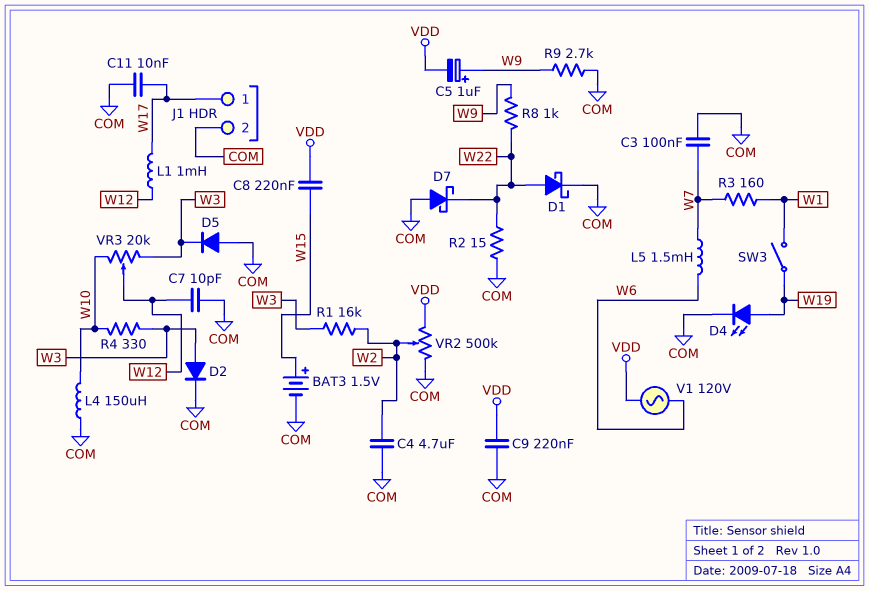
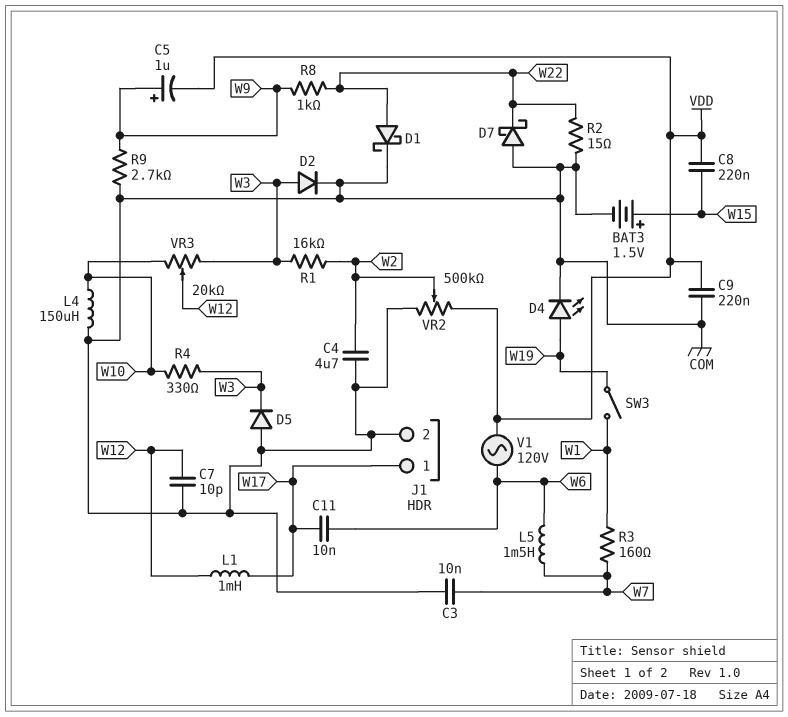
C3: 100nF (COM, W7) -> 10nF (COM, W7)
C11: 10nF (COM, W17) -> 10nF (W6, W17)

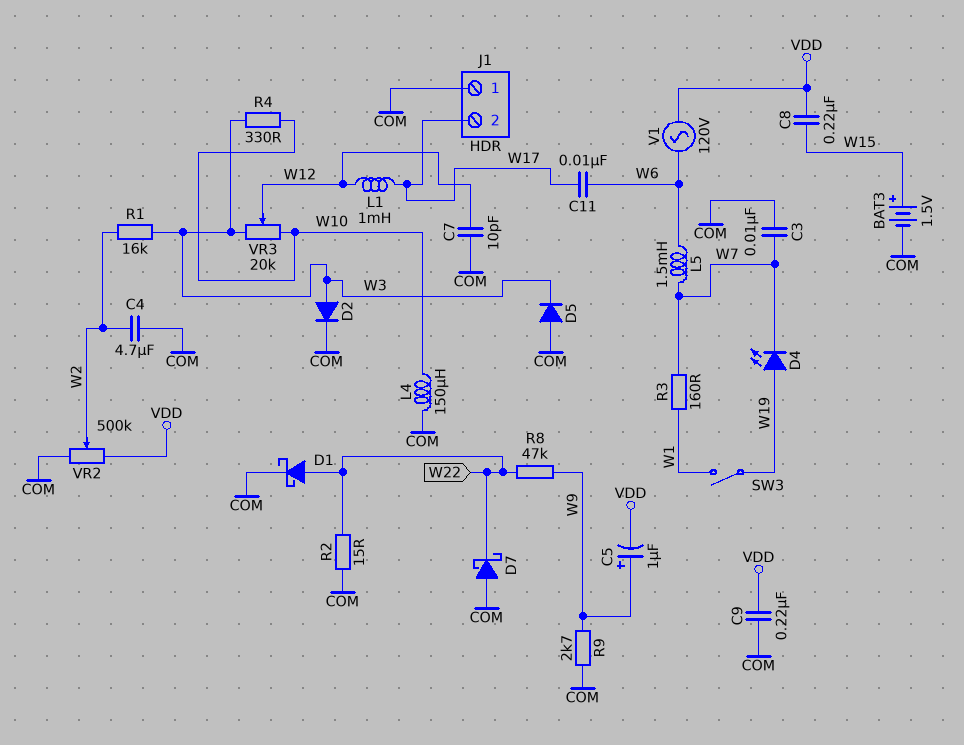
D4: LED (A W19, K COM) -> LED (A W19, K W7)
J1 pin 1: W17 -> COM
J1 pin 2: COM -> W17
R8: 1k (W9, W22) -> 47k (W9, W22)

